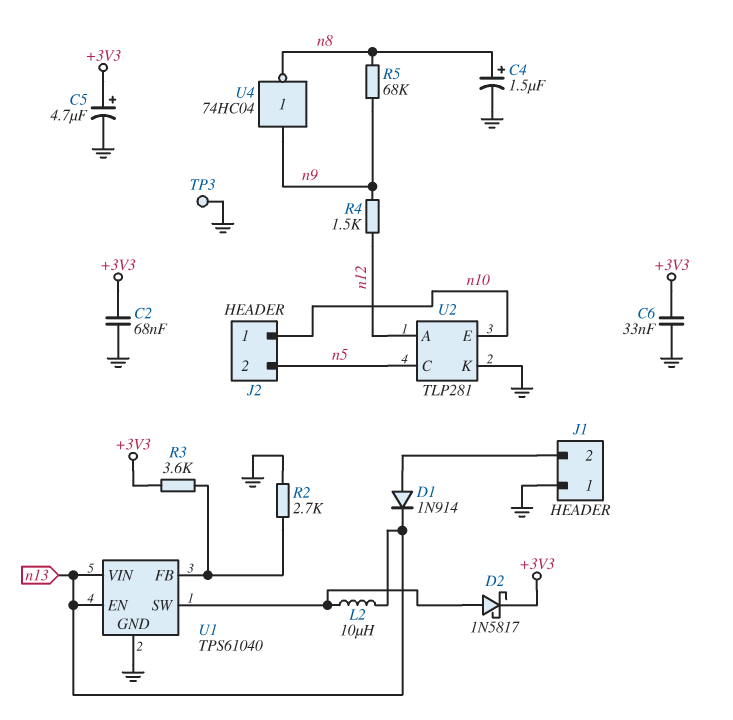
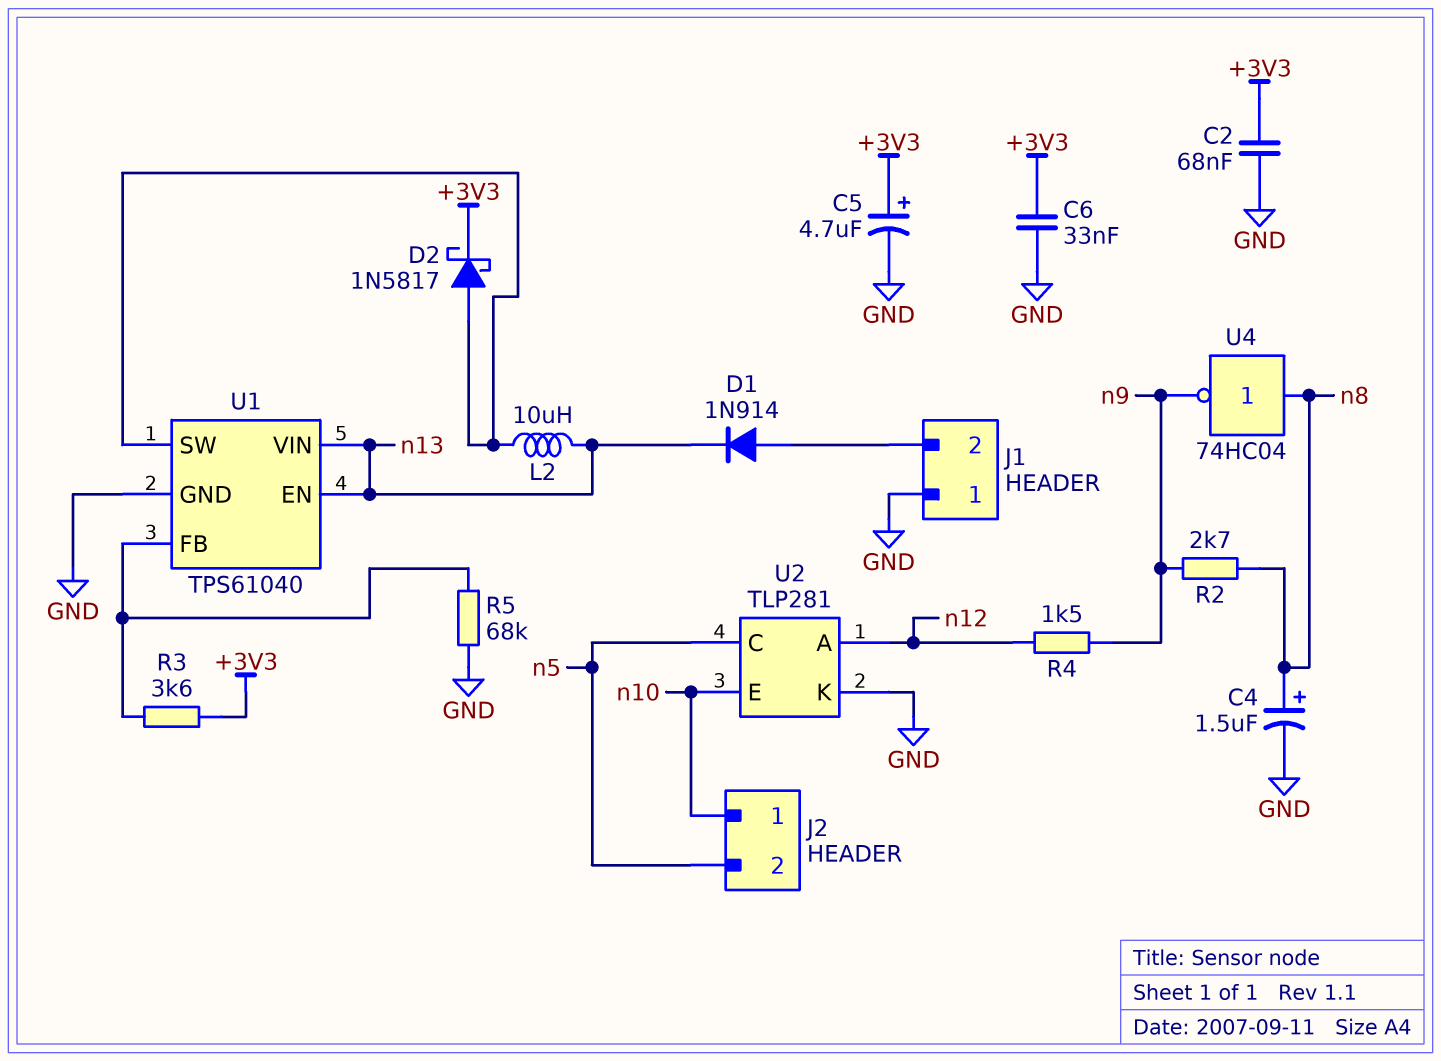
R2: 2.7k (GND, U1/FB) -> 2.7k (n8, n9)
R5: 68k (n8, n9) -> 68k (GND, U1/FB)
TP3: test point (GND) -> none
U4: NOT 74HC04 (in n9, out n8) -> NOT 74HC04 (in n8, out n9)

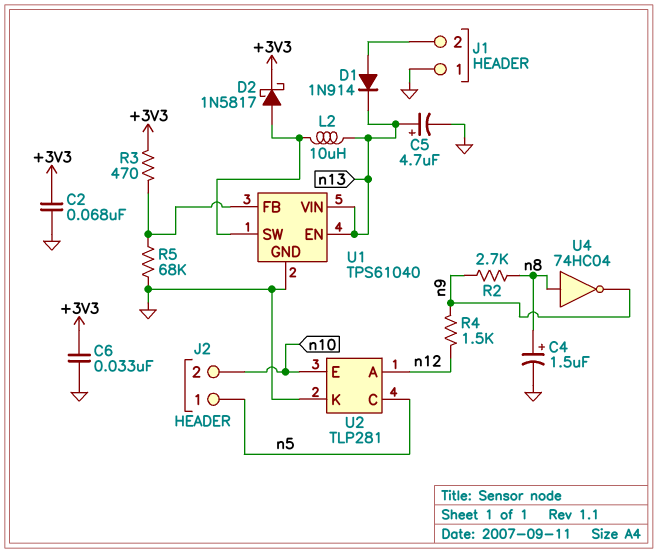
C5: 4.7uF (plus +3V3, minus GND) -> 4.7uF (plus n13, minus GND)
J2 pin 1: n10 -> n5
J2 pin 2: n5 -> n10
R3: 3.6k (+3V3, U1/FB) -> 470 (+3V3, U1/FB)

